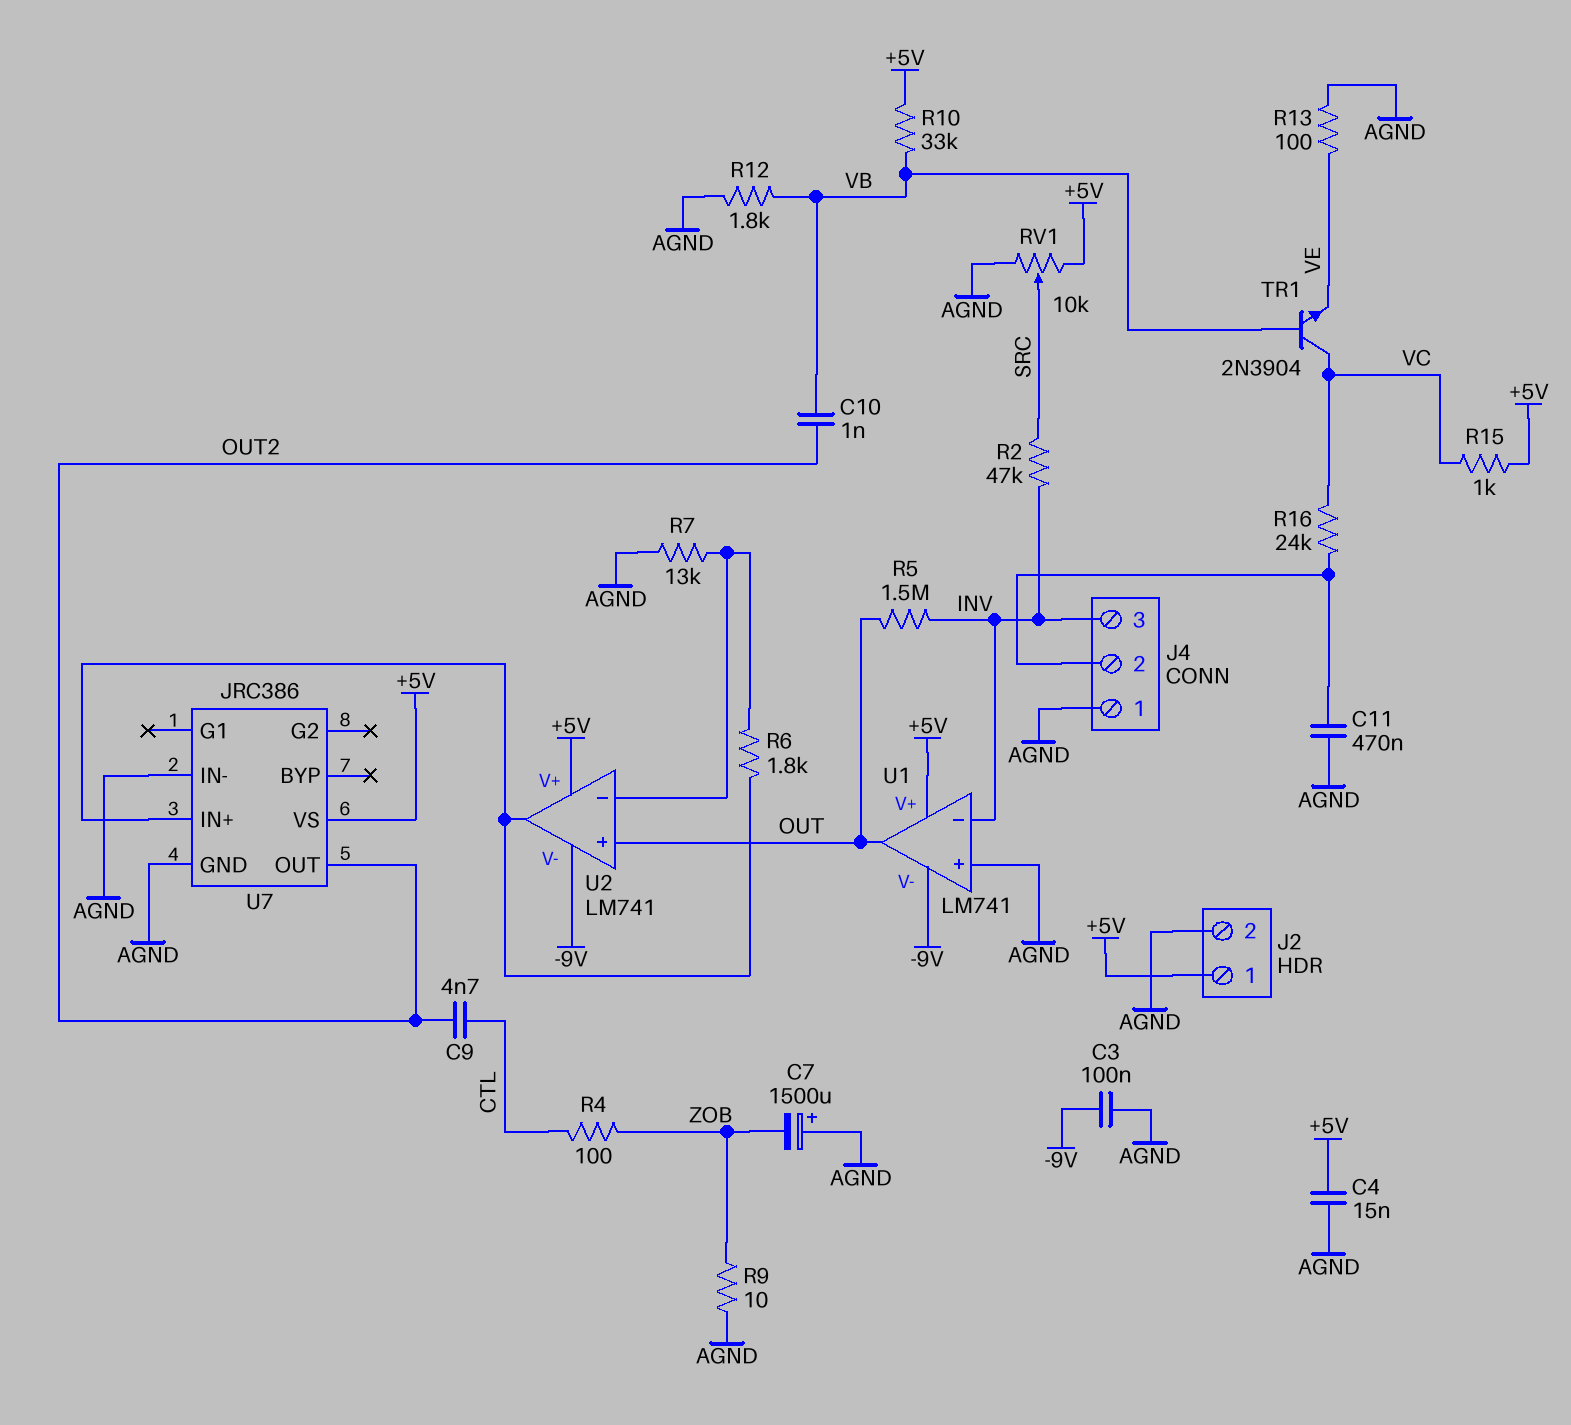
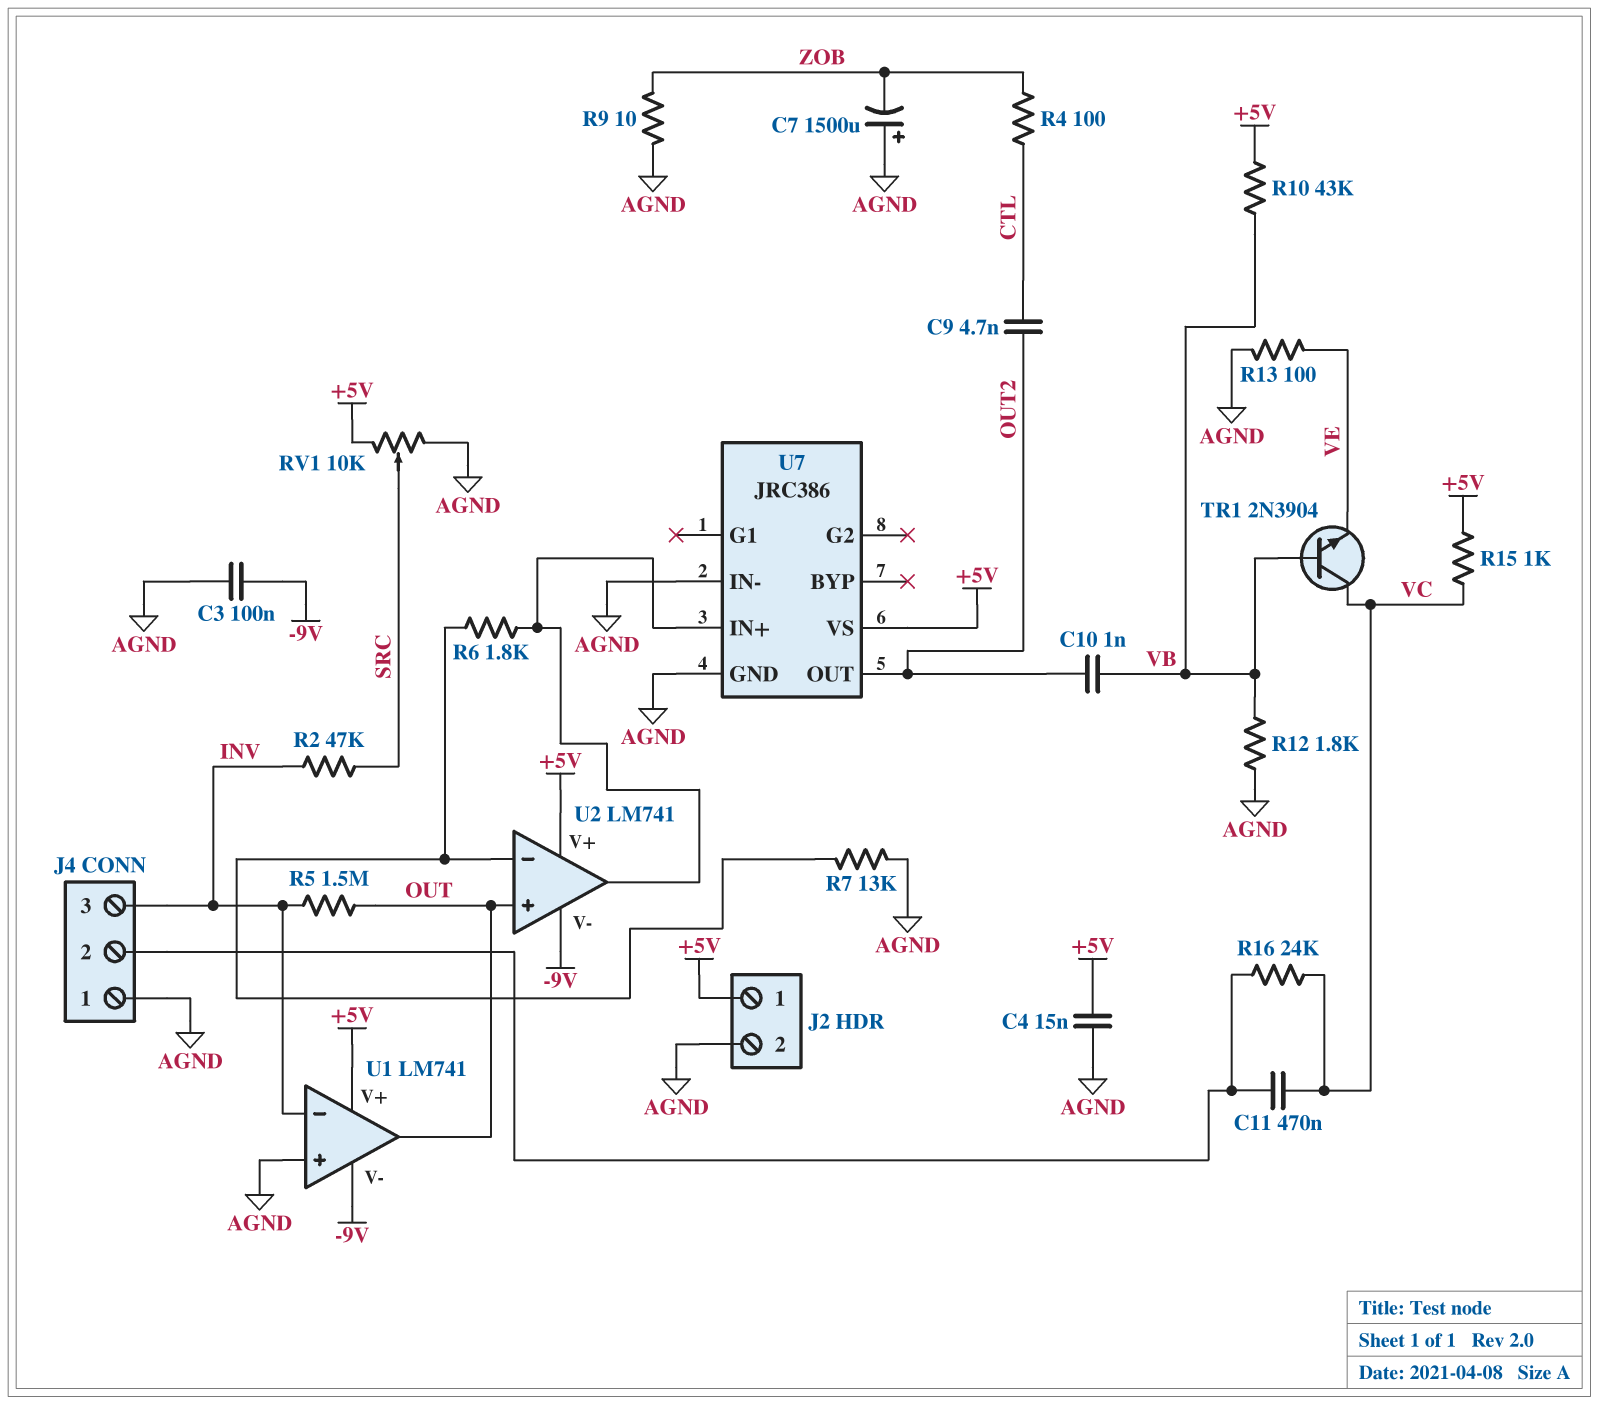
C11: 470nF (AGND, J4/2) -> 470nF (J4/2, VC)
R10: 33k (+5V, VB) -> 43k (+5V, VB)

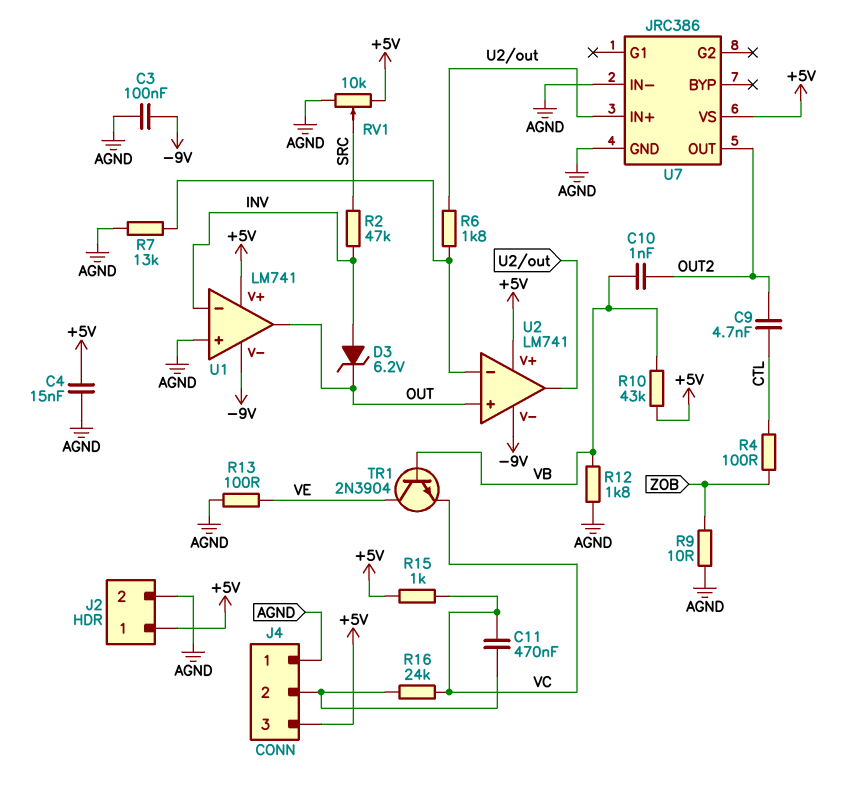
C7: 1500uF (plus AGND, minus ZOB) -> none
D3: none -> zener 6.2V (A INV, K OUT)
J4 pin 3: INV -> +5V
R5: 1.5M (INV, OUT) -> none
TR1: NPN 2N3904 (B VB, C VC, E VE) -> NPN 2N3904 (B VB, C VE, E VC)

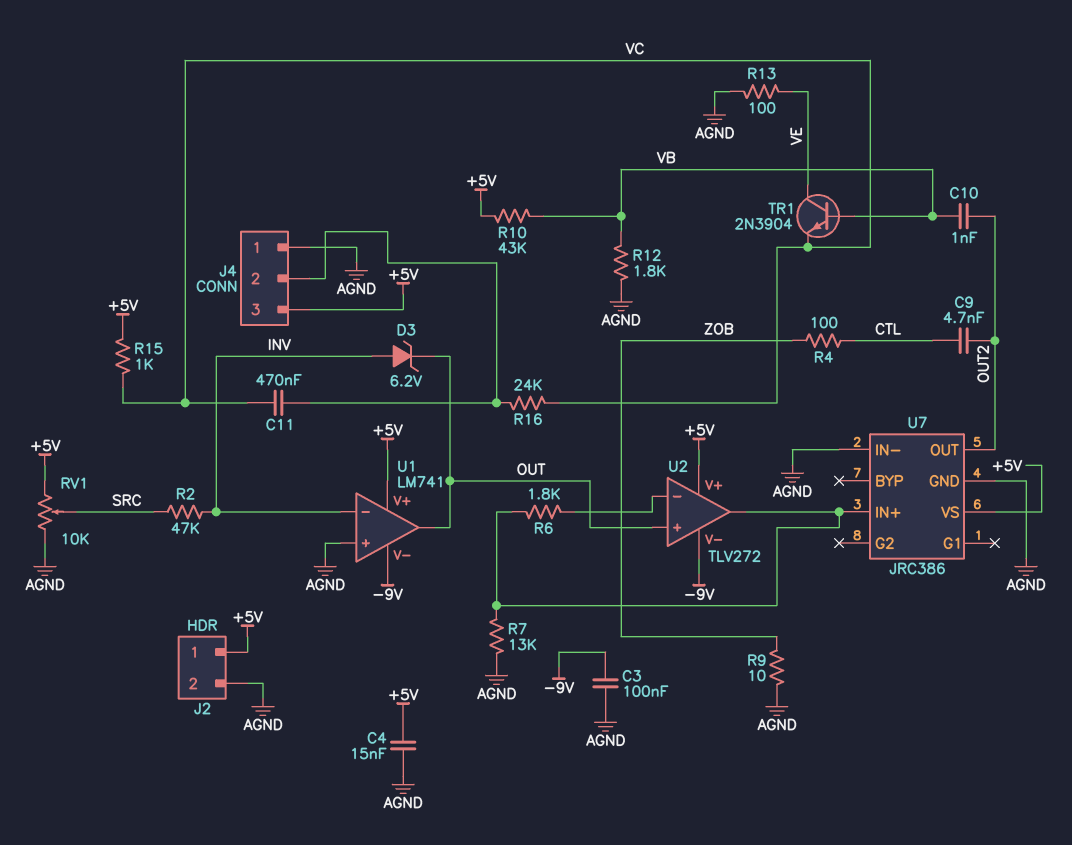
R7: 13k (AGND, U2/in-) -> 13k (AGND, U2/out)
U2: LM741 -> TLV272

